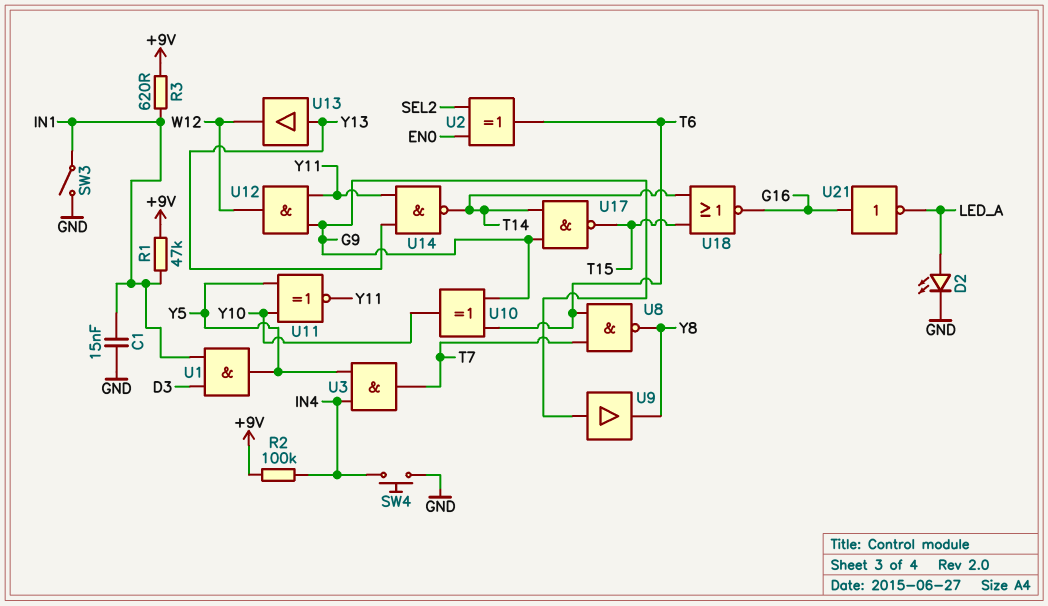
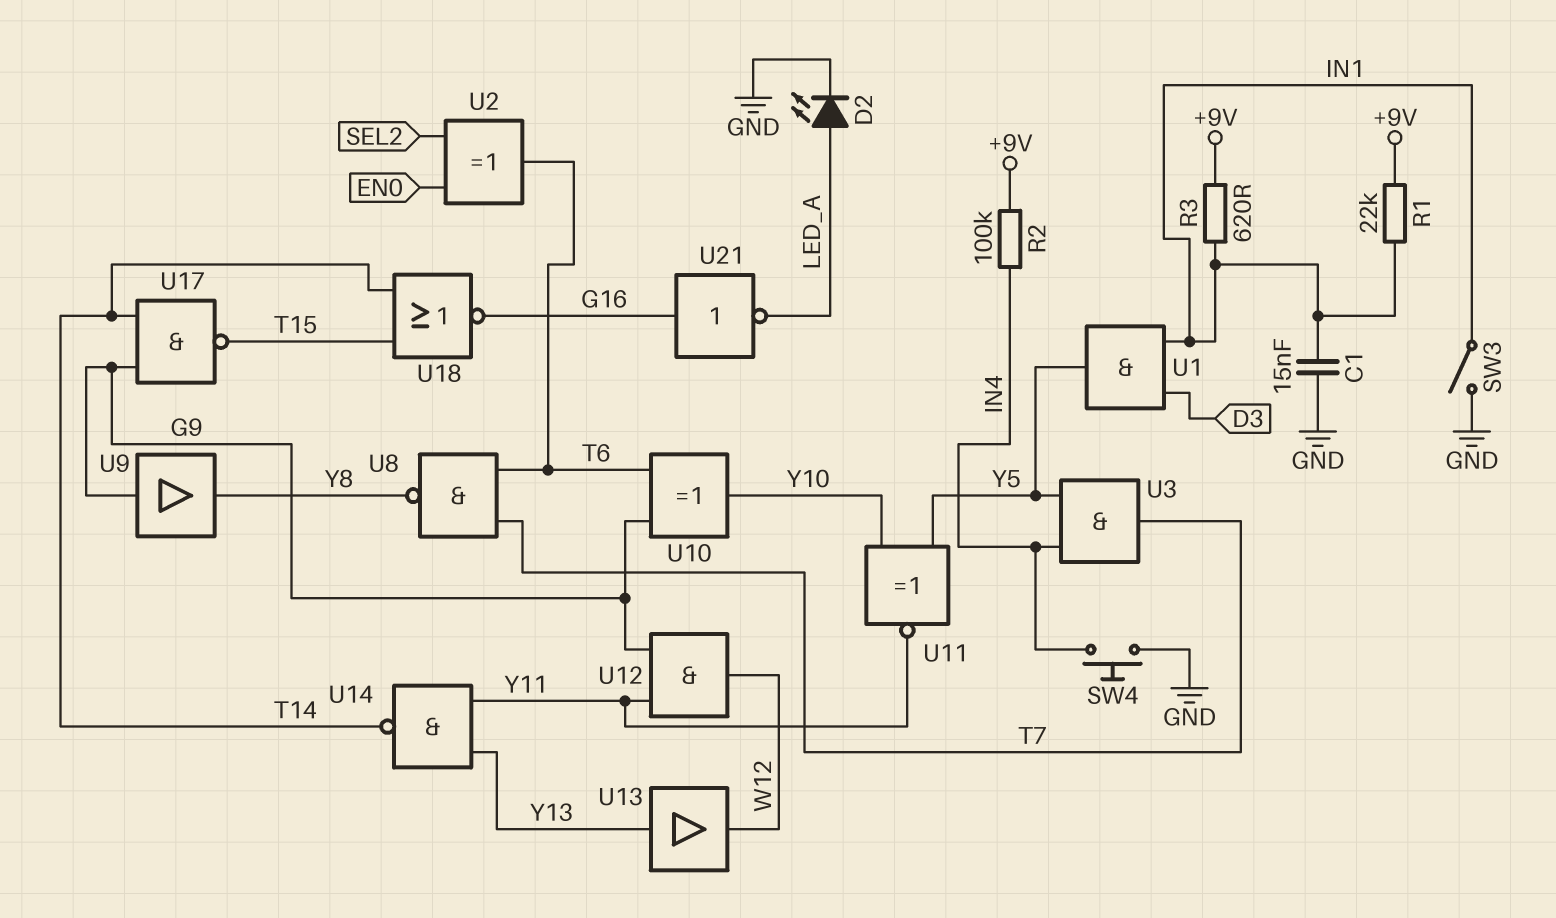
R1: 47k (+9V, IN1) -> 22k (+9V, IN1)

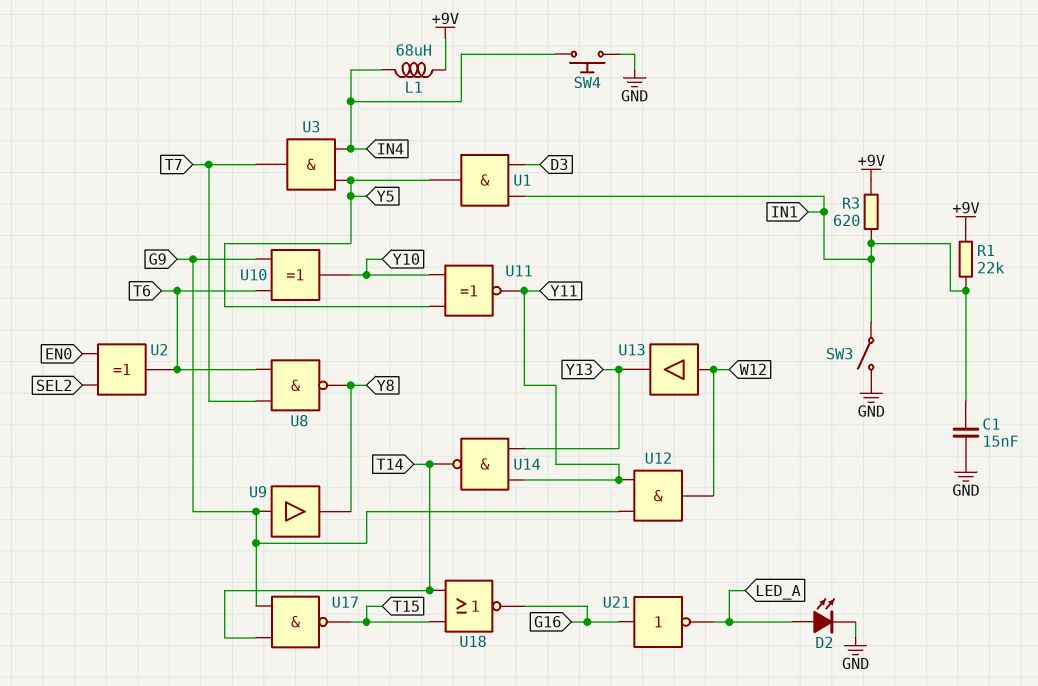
L1: none -> 68uH (+9V, IN4)
R2: 100k (+9V, IN4) -> none
U13: buffer (in Y13, out W12) -> buffer (in W12, out Y13)

